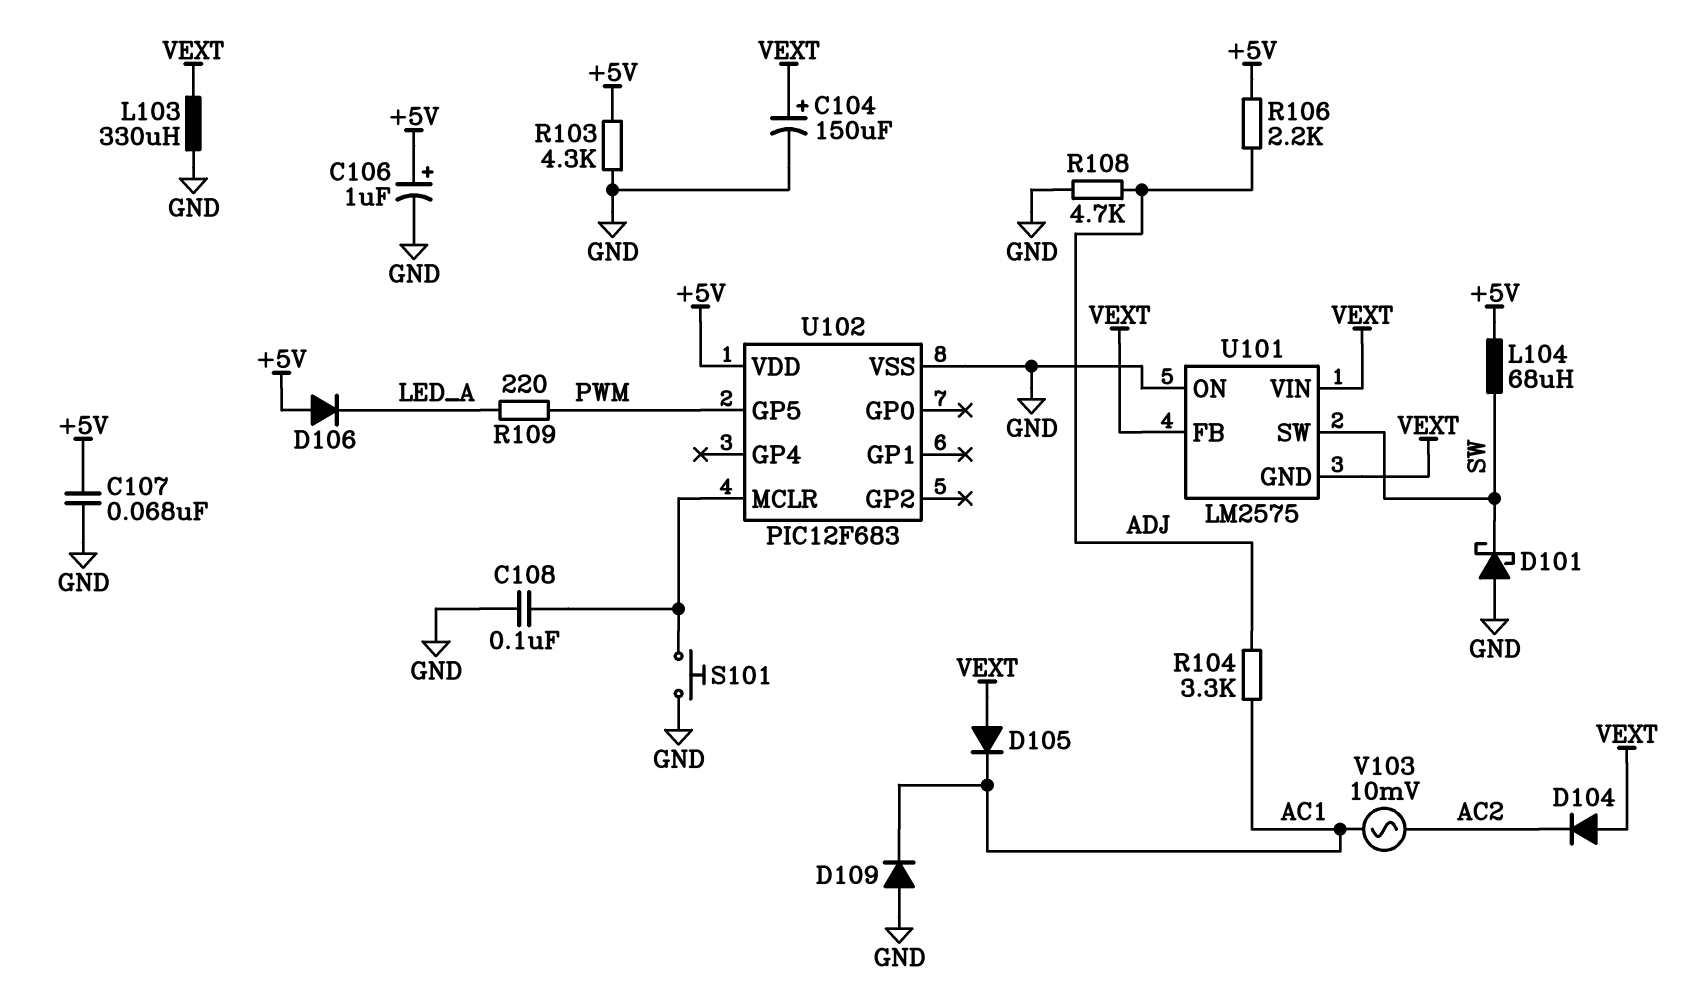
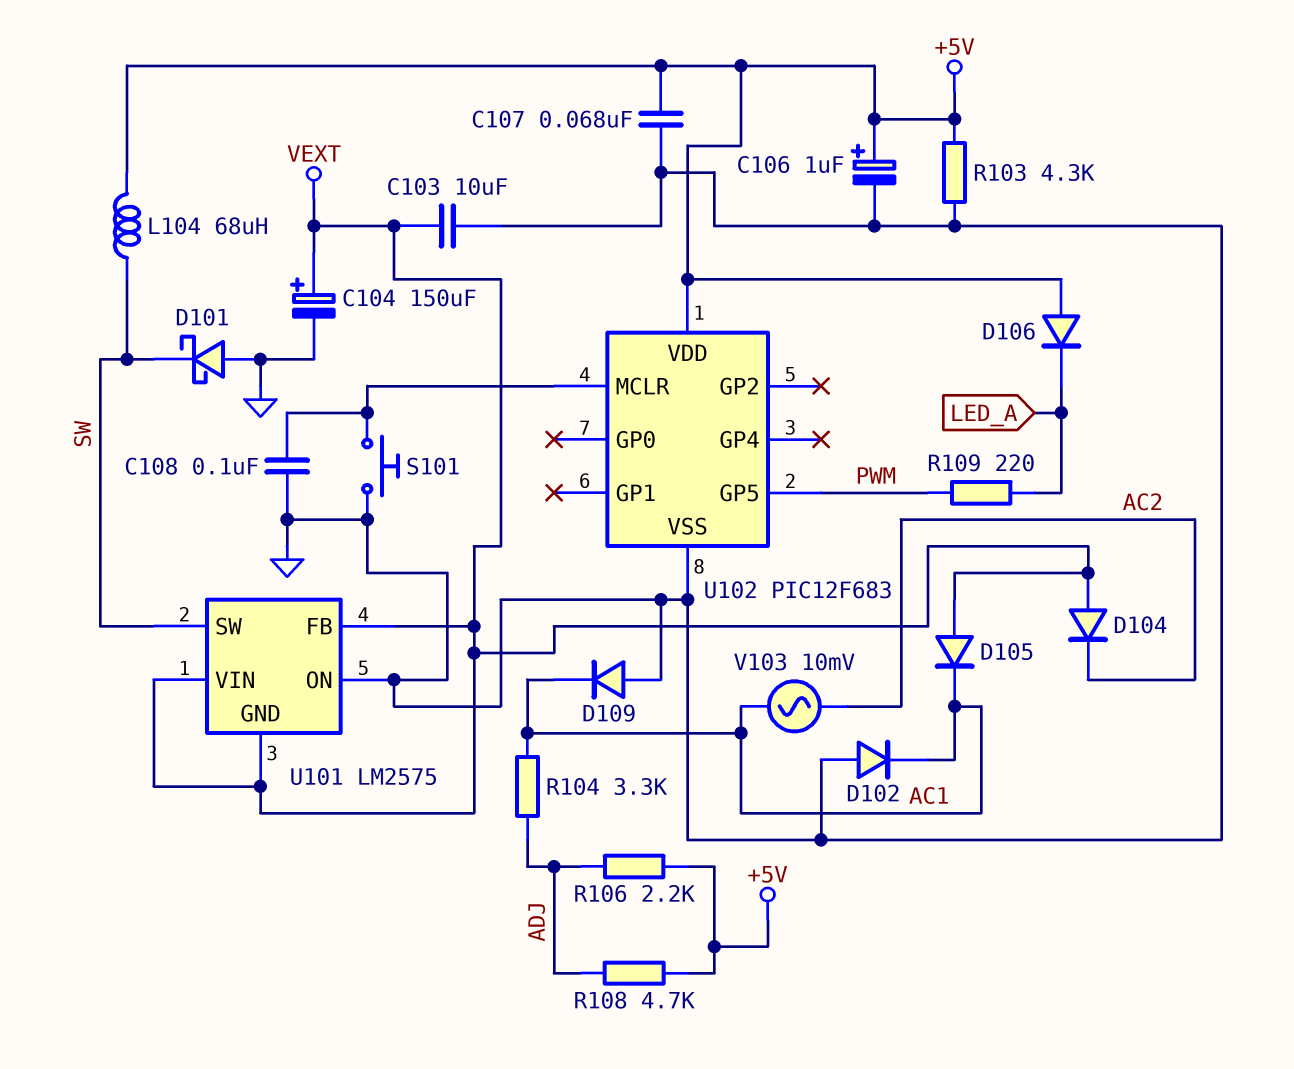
C103: none -> 10uF (GND, VEXT)
D102: none -> diode (A GND, K AC1)
L103: 330uH (GND, VEXT) -> none
R108: 4.7k (ADJ, GND) -> 4.7k (+5V, ADJ)

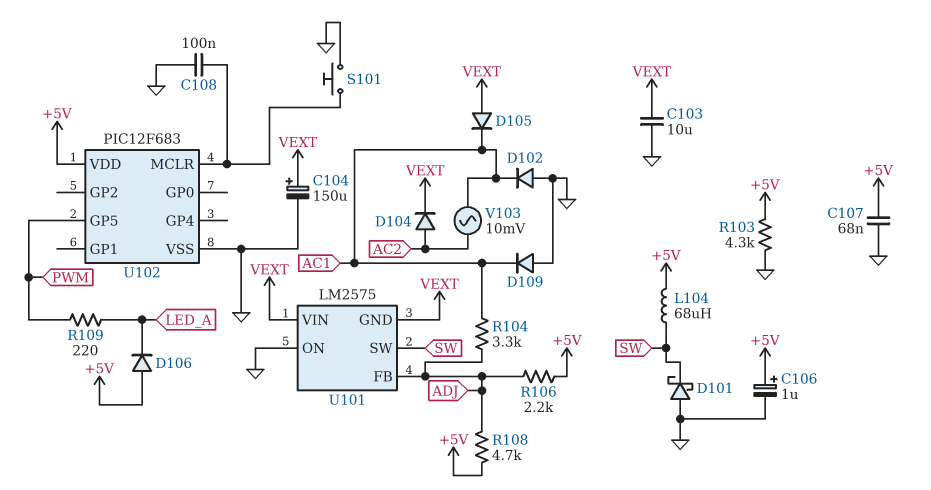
D104: diode (A VEXT, K AC2) -> diode (A AC2, K VEXT)
U101 pin FB: VEXT -> ADJ

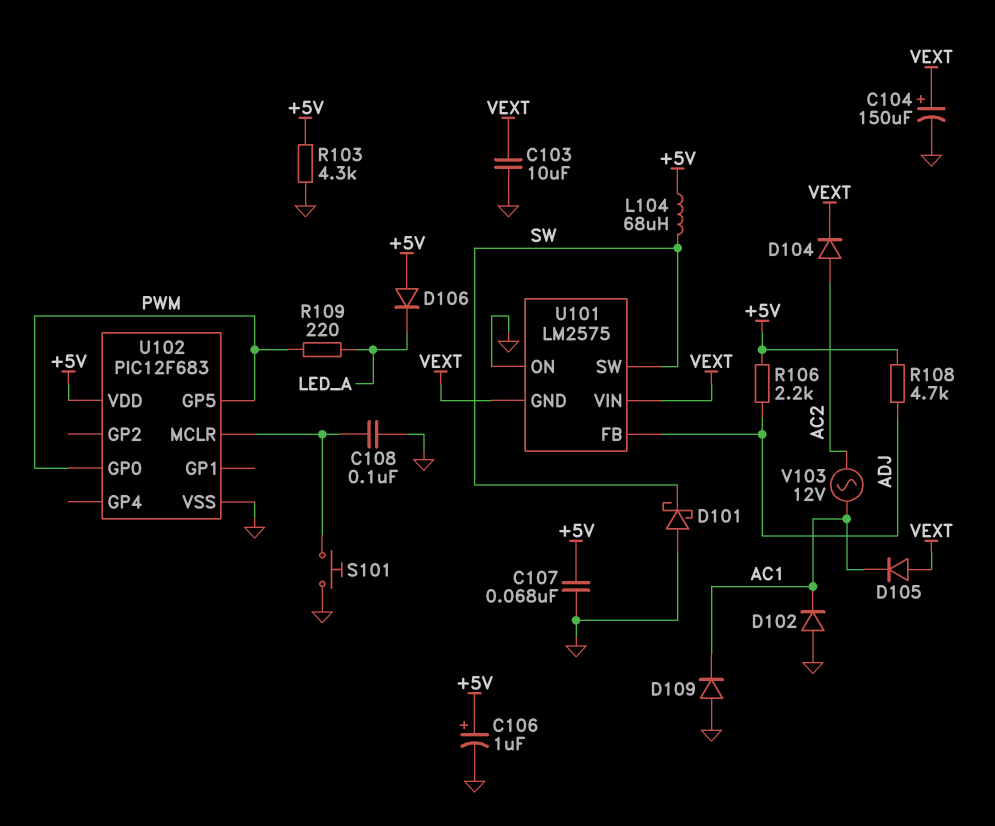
R104: 3.3k (AC1, ADJ) -> none
U102 pin GP0: none -> PWM
V103: AC 10mV (AC1, AC2) -> AC 12V (AC1, AC2)

